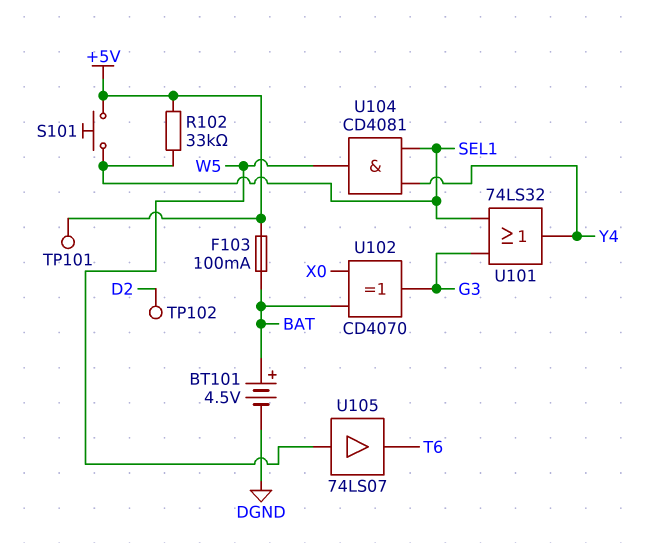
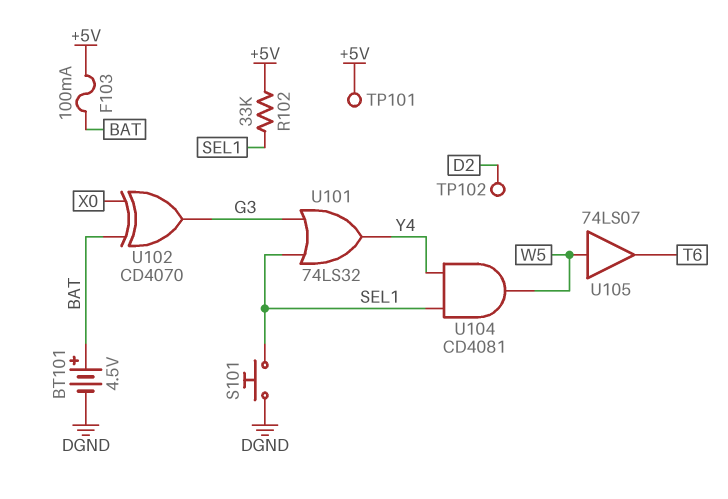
S101: button (+5V, SEL1) -> button (DGND, SEL1)

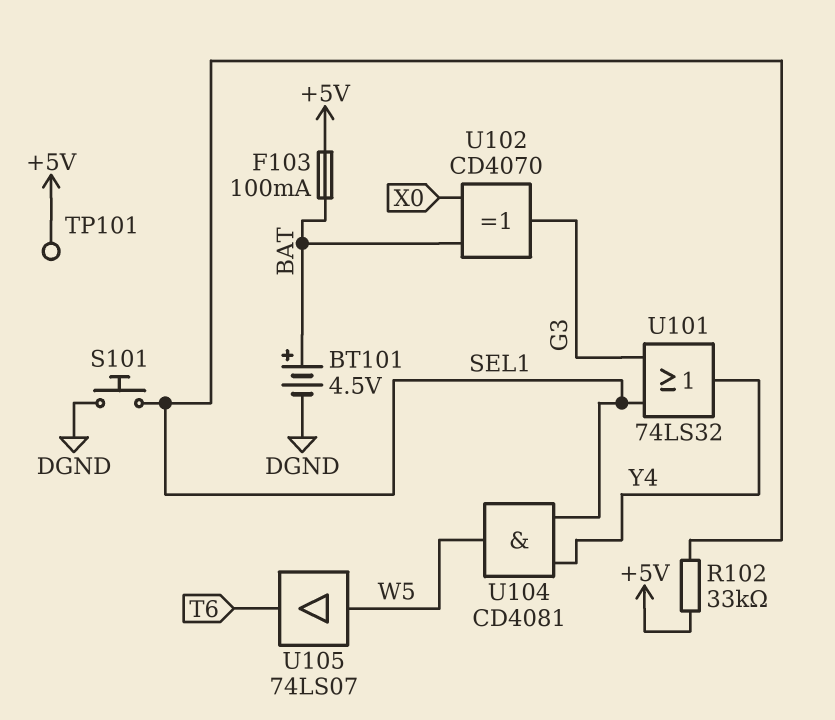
TP102: test point (D2) -> none

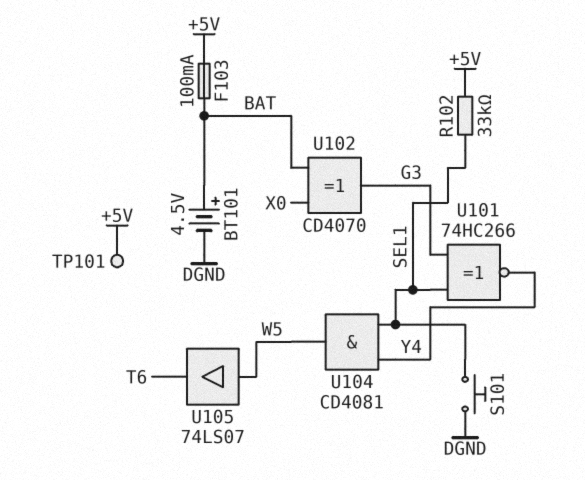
U101: OR 74LS32 (in G3, in SEL1, out Y4) -> XNOR 74HC266 (in G3, in SEL1, out Y4)

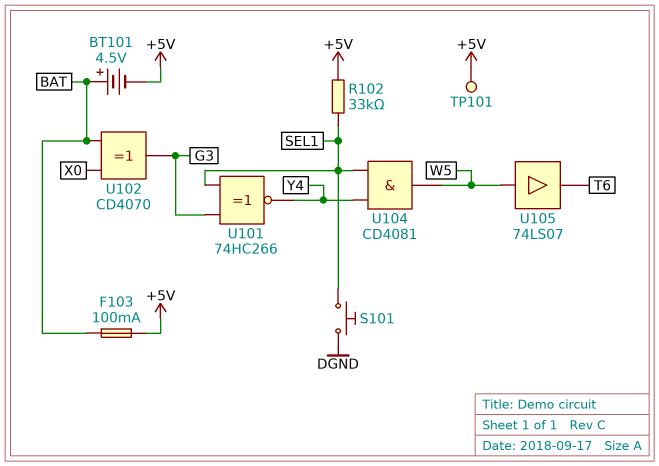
BT101: 4.5V (plus BAT, minus DGND) -> 4.5V (plus BAT, minus +5V)

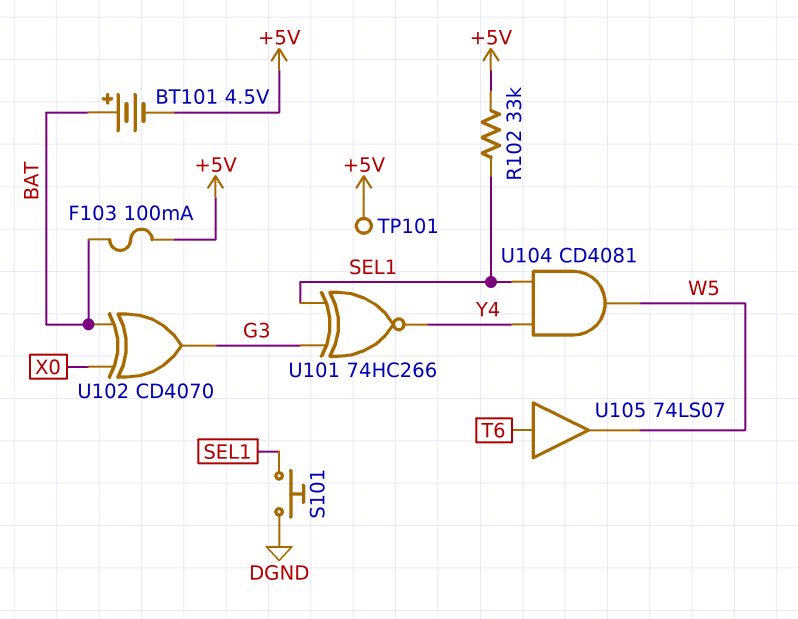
U105: buffer 74LS07 (in W5, out T6) -> buffer 74LS07 (in T6, out W5)

